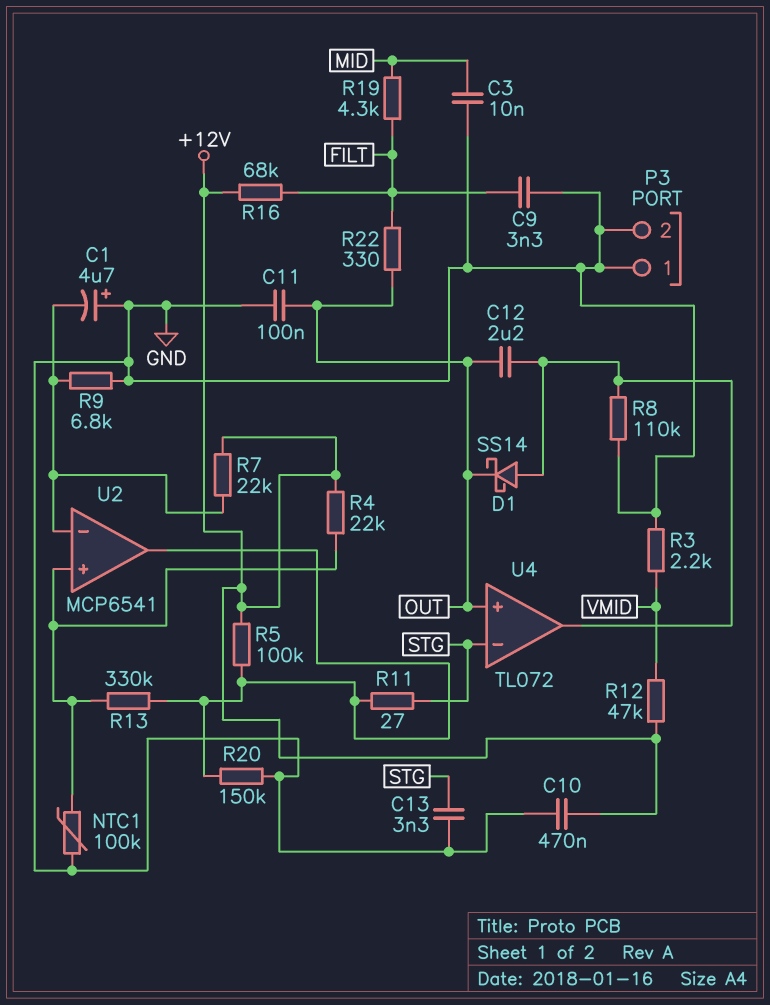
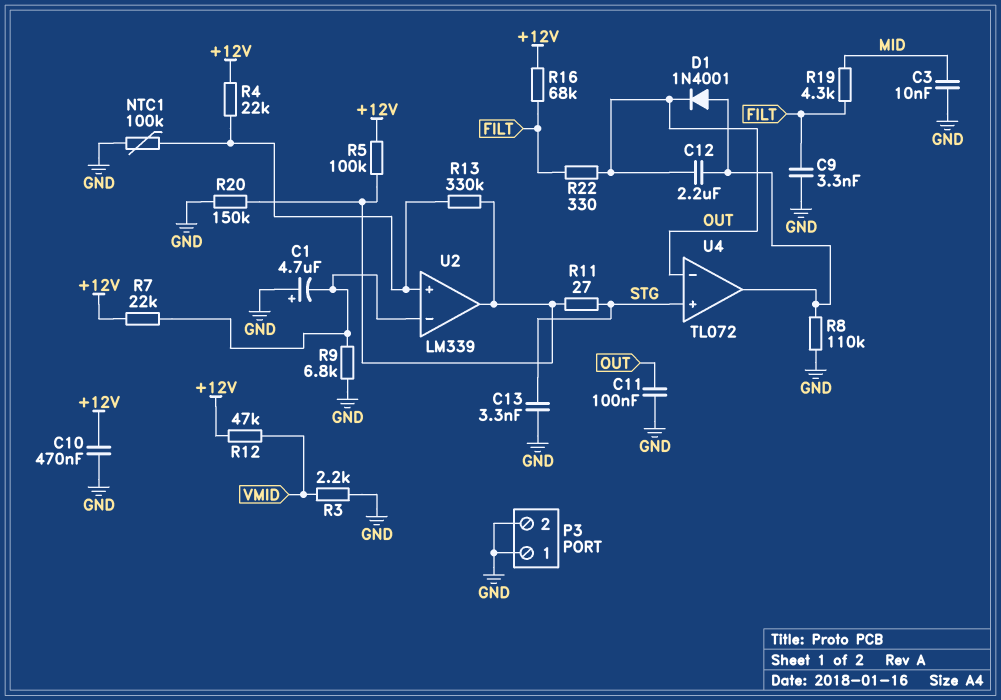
D1: schottky SS14 (A U4/out, K OUT) -> diode 1N4001 (A U4/out, K OUT)
U2: MCP6541 -> LM339
U4 pin in+: OUT -> STG
U4 pin in-: STG -> OUT

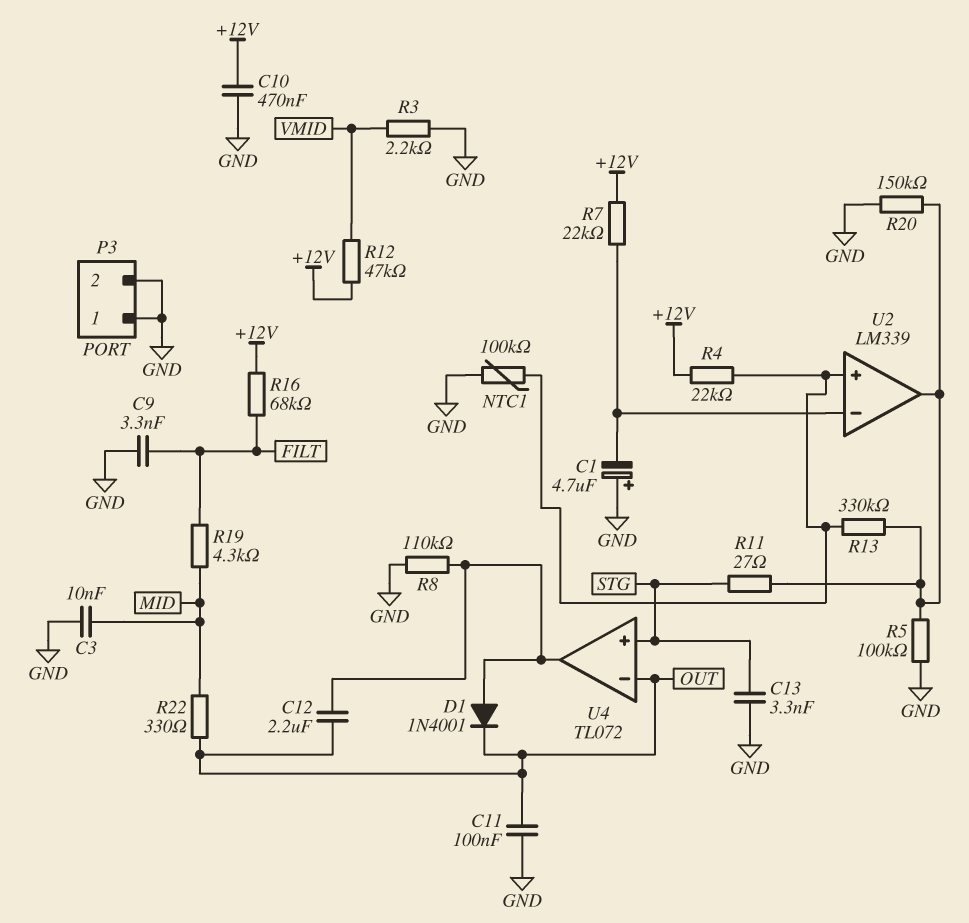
R5: 100k (+12V, U2/out) -> 100k (GND, U2/out)
R9: 6.8k (GND, U2/in-) -> none
R22: 330 (FILT, OUT) -> 330 (MID, OUT)

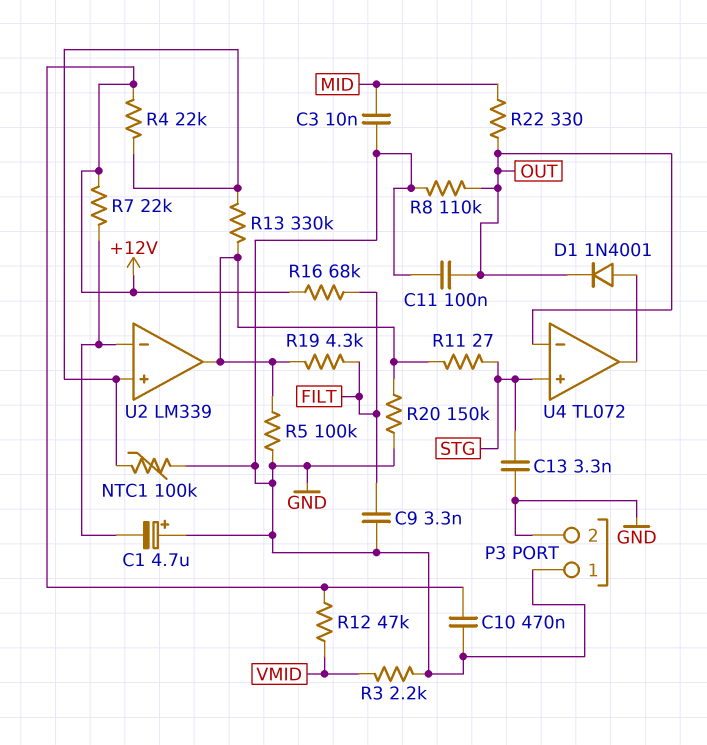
C12: 2.2uF (OUT, U4/out) -> none
R8: 110k (GND, U4/out) -> 110k (GND, OUT)
R19: 4.3k (FILT, MID) -> 4.3k (FILT, U2/out)

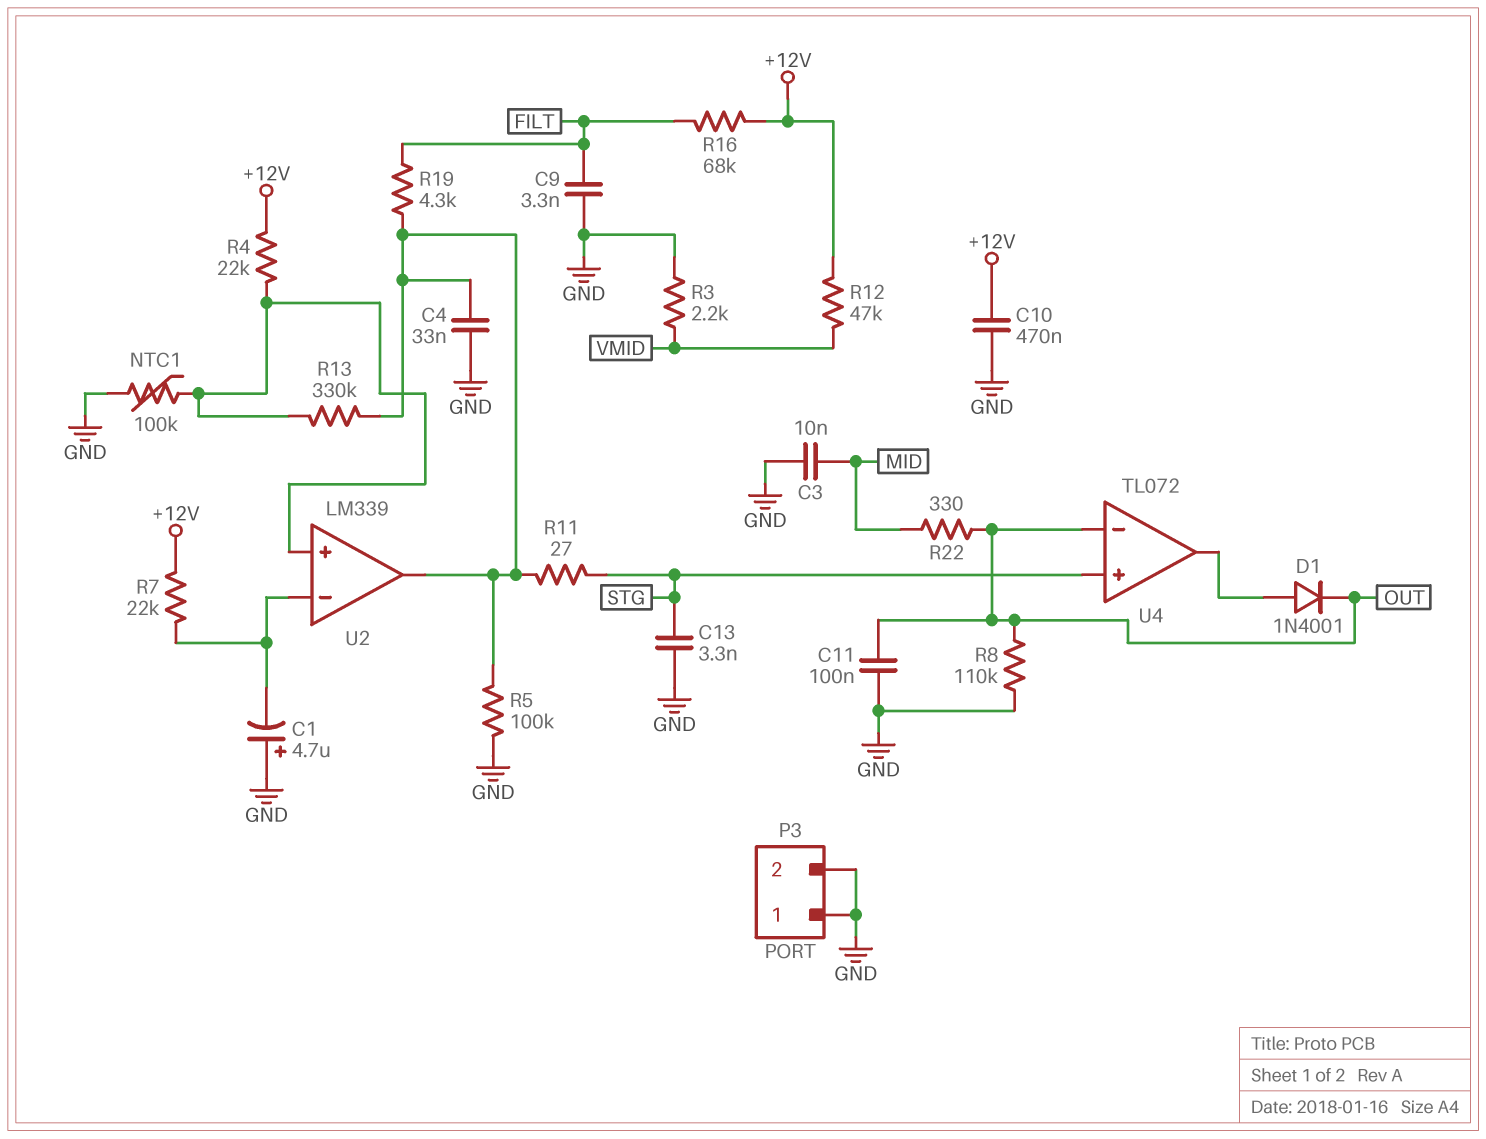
C4: none -> 33nF (GND, U2/out)
R20: 150k (GND, U2/out) -> none

